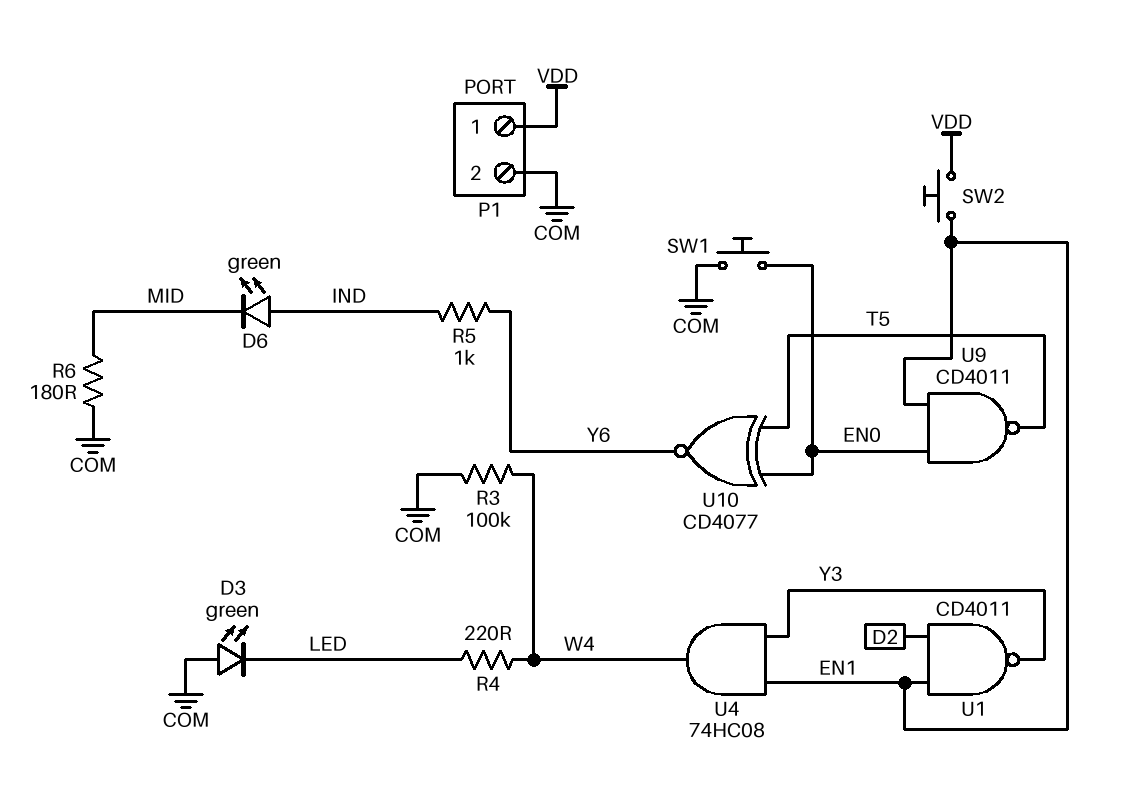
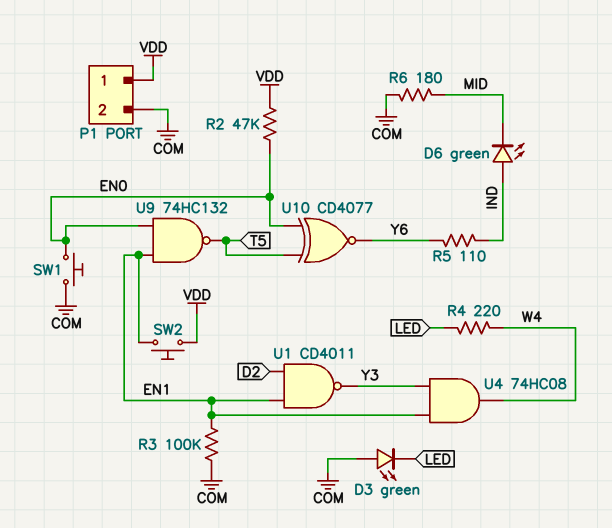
R2: none -> 47k (EN0, VDD)
R3: 100k (COM, W4) -> 100k (COM, EN1)
R5: 1k (IND, Y6) -> 110 (IND, Y6)
U9: NAND CD4011 (in EN0, in EN1, out T5) -> NAND 74HC132 (in EN0, in EN1, out T5)

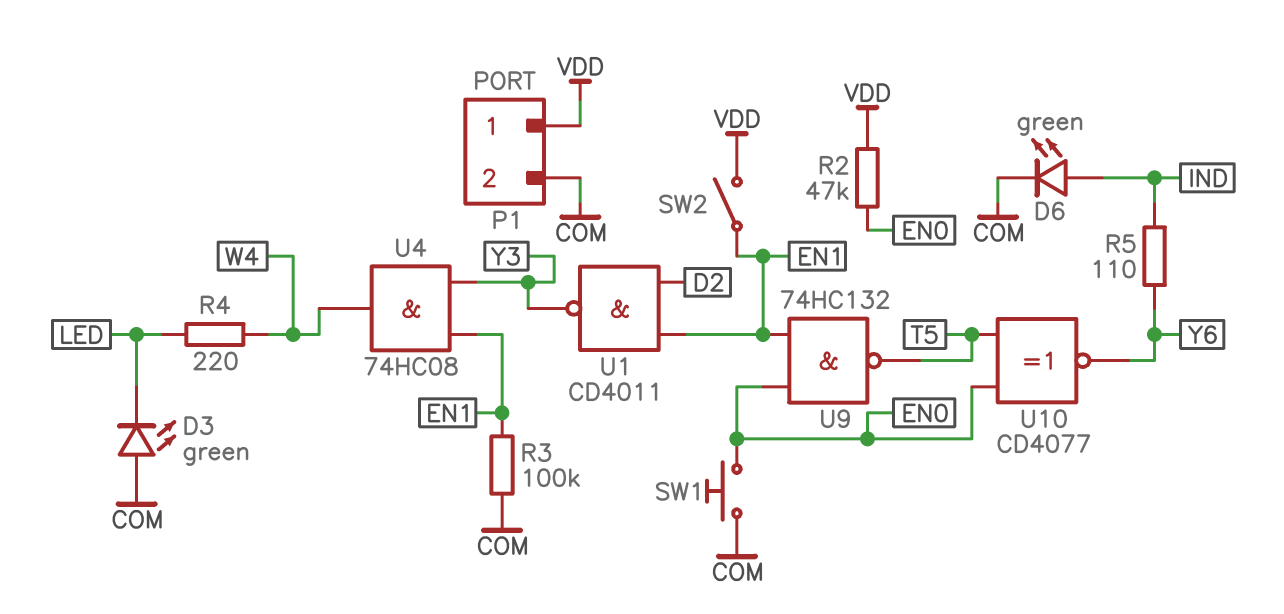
D6: LED green (A IND, K MID) -> LED green (A IND, K COM)
R6: 180 (COM, MID) -> none
SW2: button (EN1, VDD) -> switch (EN1, VDD)

